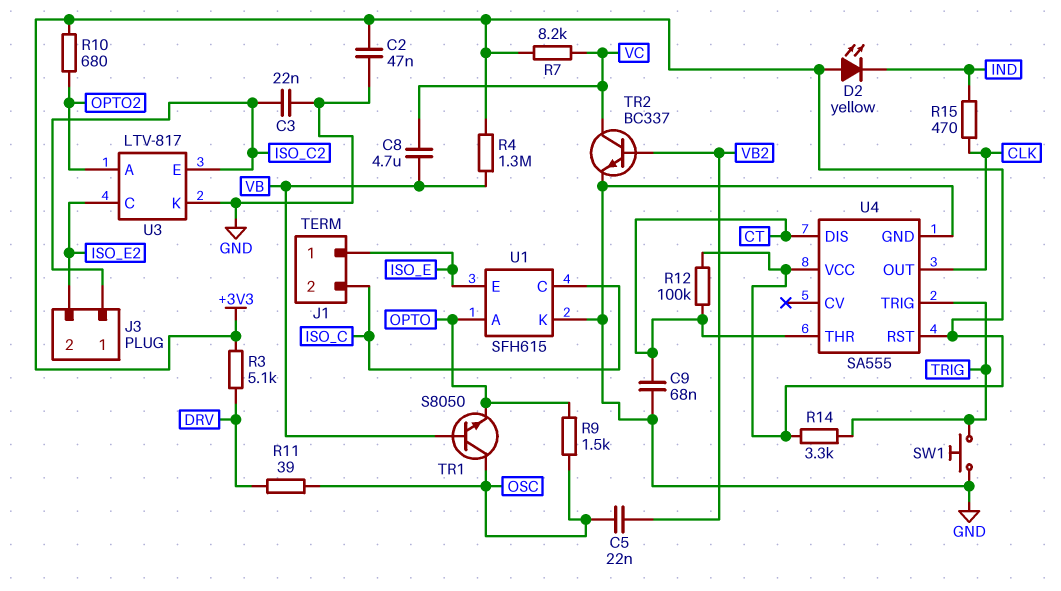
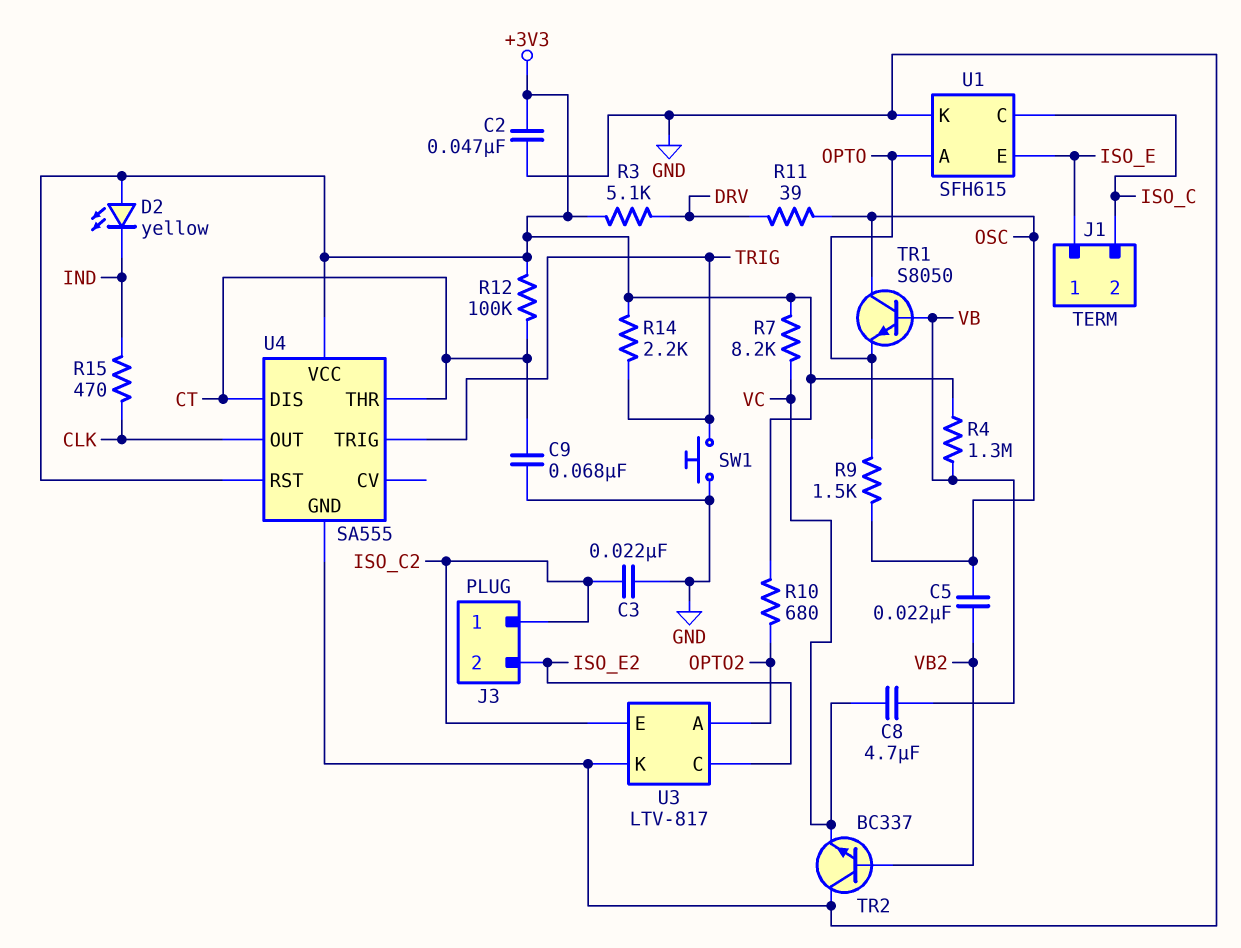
R14: 3.3k (+3V3, TRIG) -> 2.2k (+3V3, TRIG)
TR2: NPN BC337 (B VB2, C VC, E GND) -> NPN BC337 (B VB2, C GND, E VC)

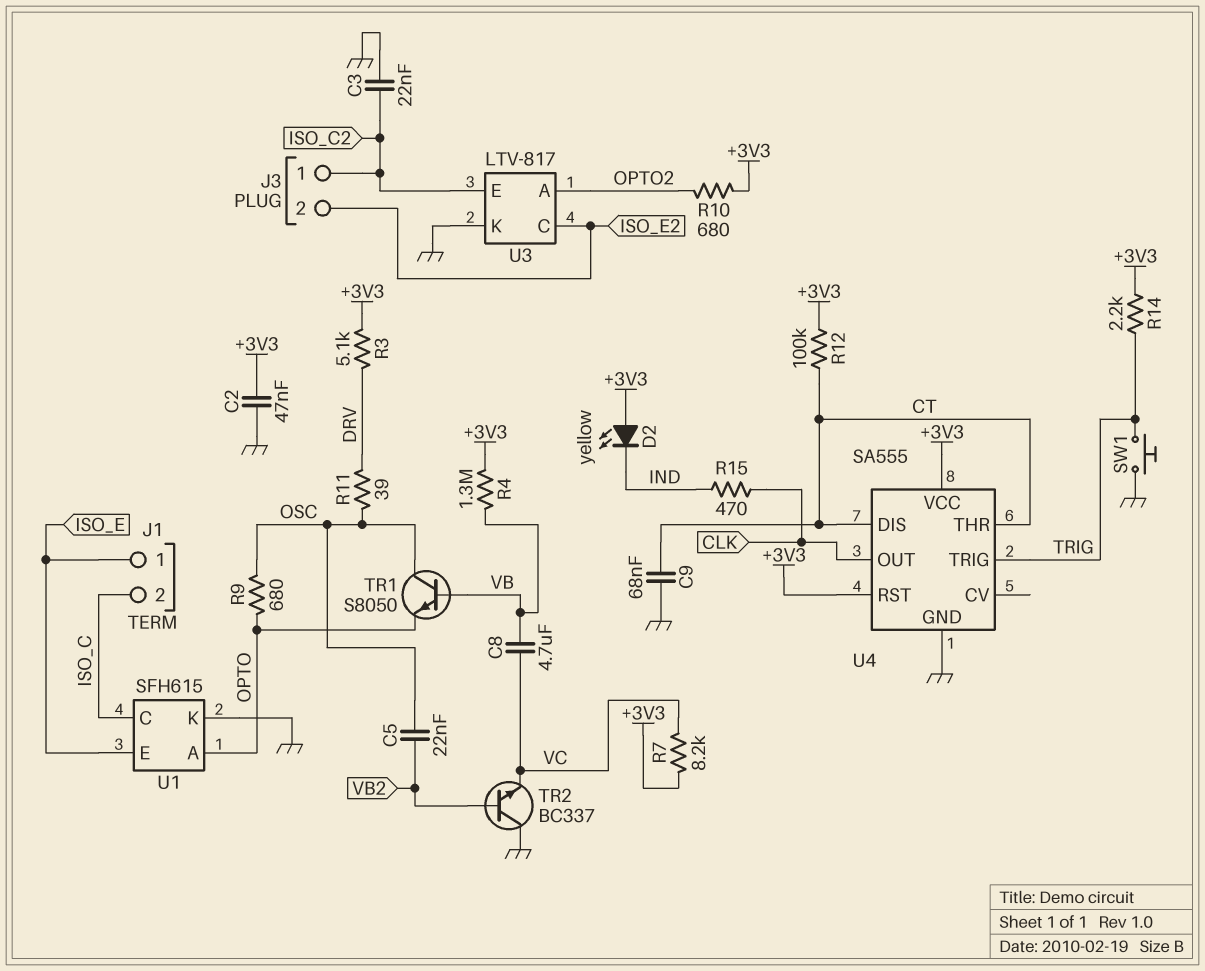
R9: 1.5k (OPTO, OSC) -> 680 (OPTO, OSC)

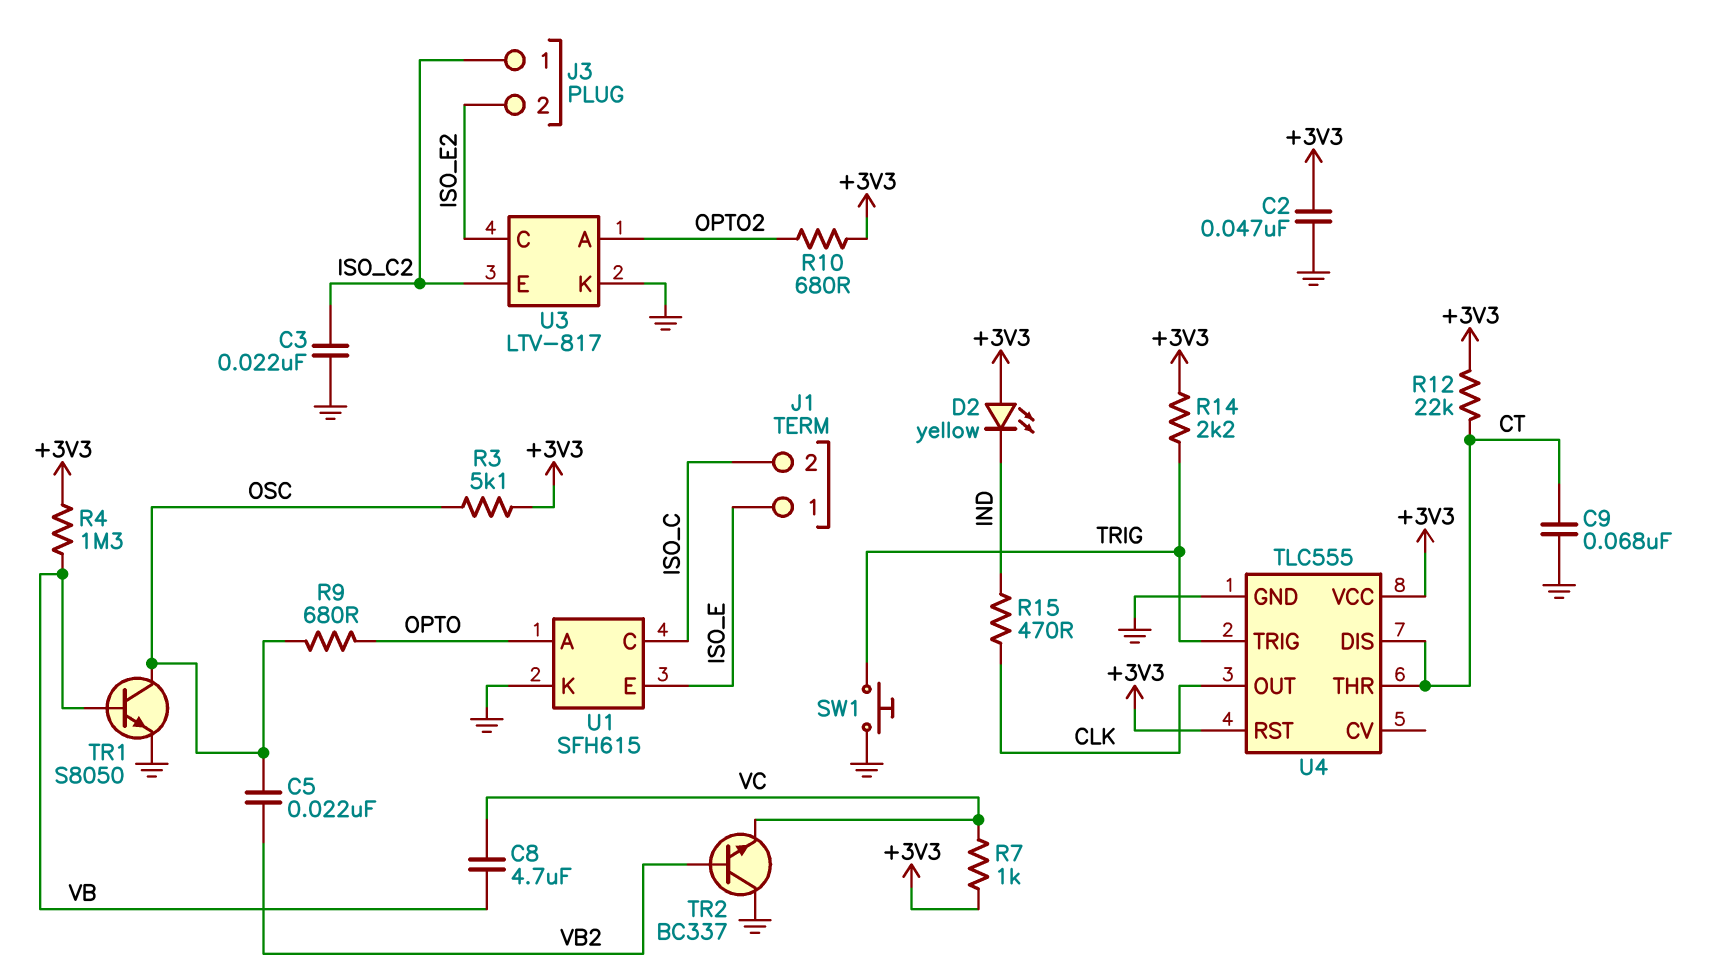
R3: 5.1k (+3V3, DRV) -> 5.1k (+3V3, OSC)
R7: 8.2k (+3V3, VC) -> 1k (+3V3, VC)
R11: 39 (DRV, OSC) -> none
R12: 100k (+3V3, CT) -> 22k (+3V3, CT)
TR1: NPN S8050 (B VB, C OSC, E OPTO) -> NPN S8050 (B VB, C OSC, E GND)
U4: SA555 -> TLC555

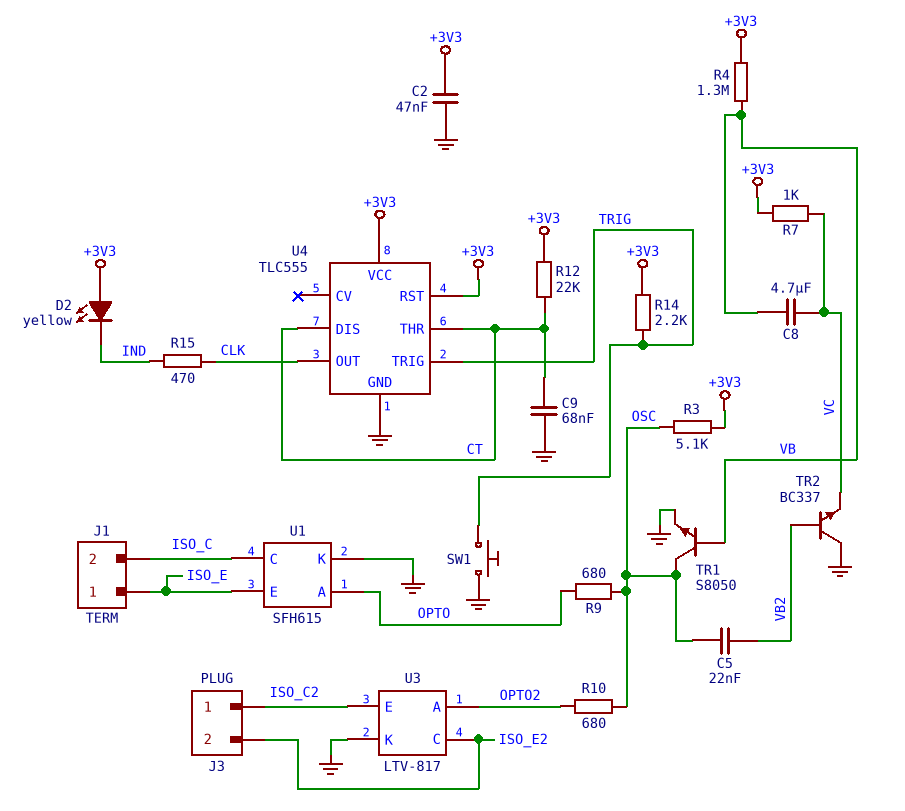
C3: 22nF (GND, ISO_C2) -> none
R10: 680 (+3V3, OPTO2) -> 680 (OPTO2, OSC)

